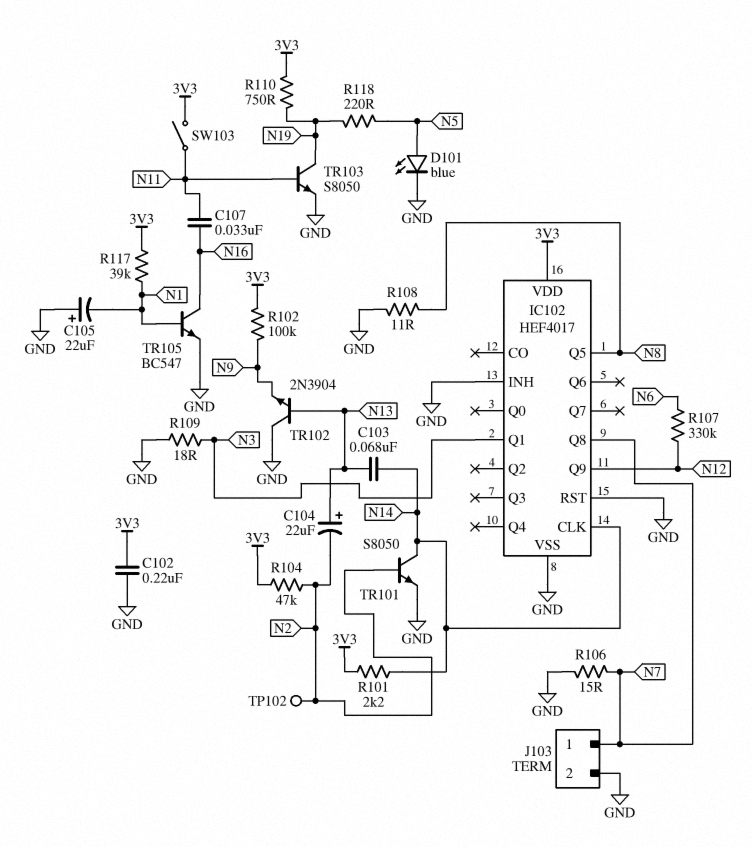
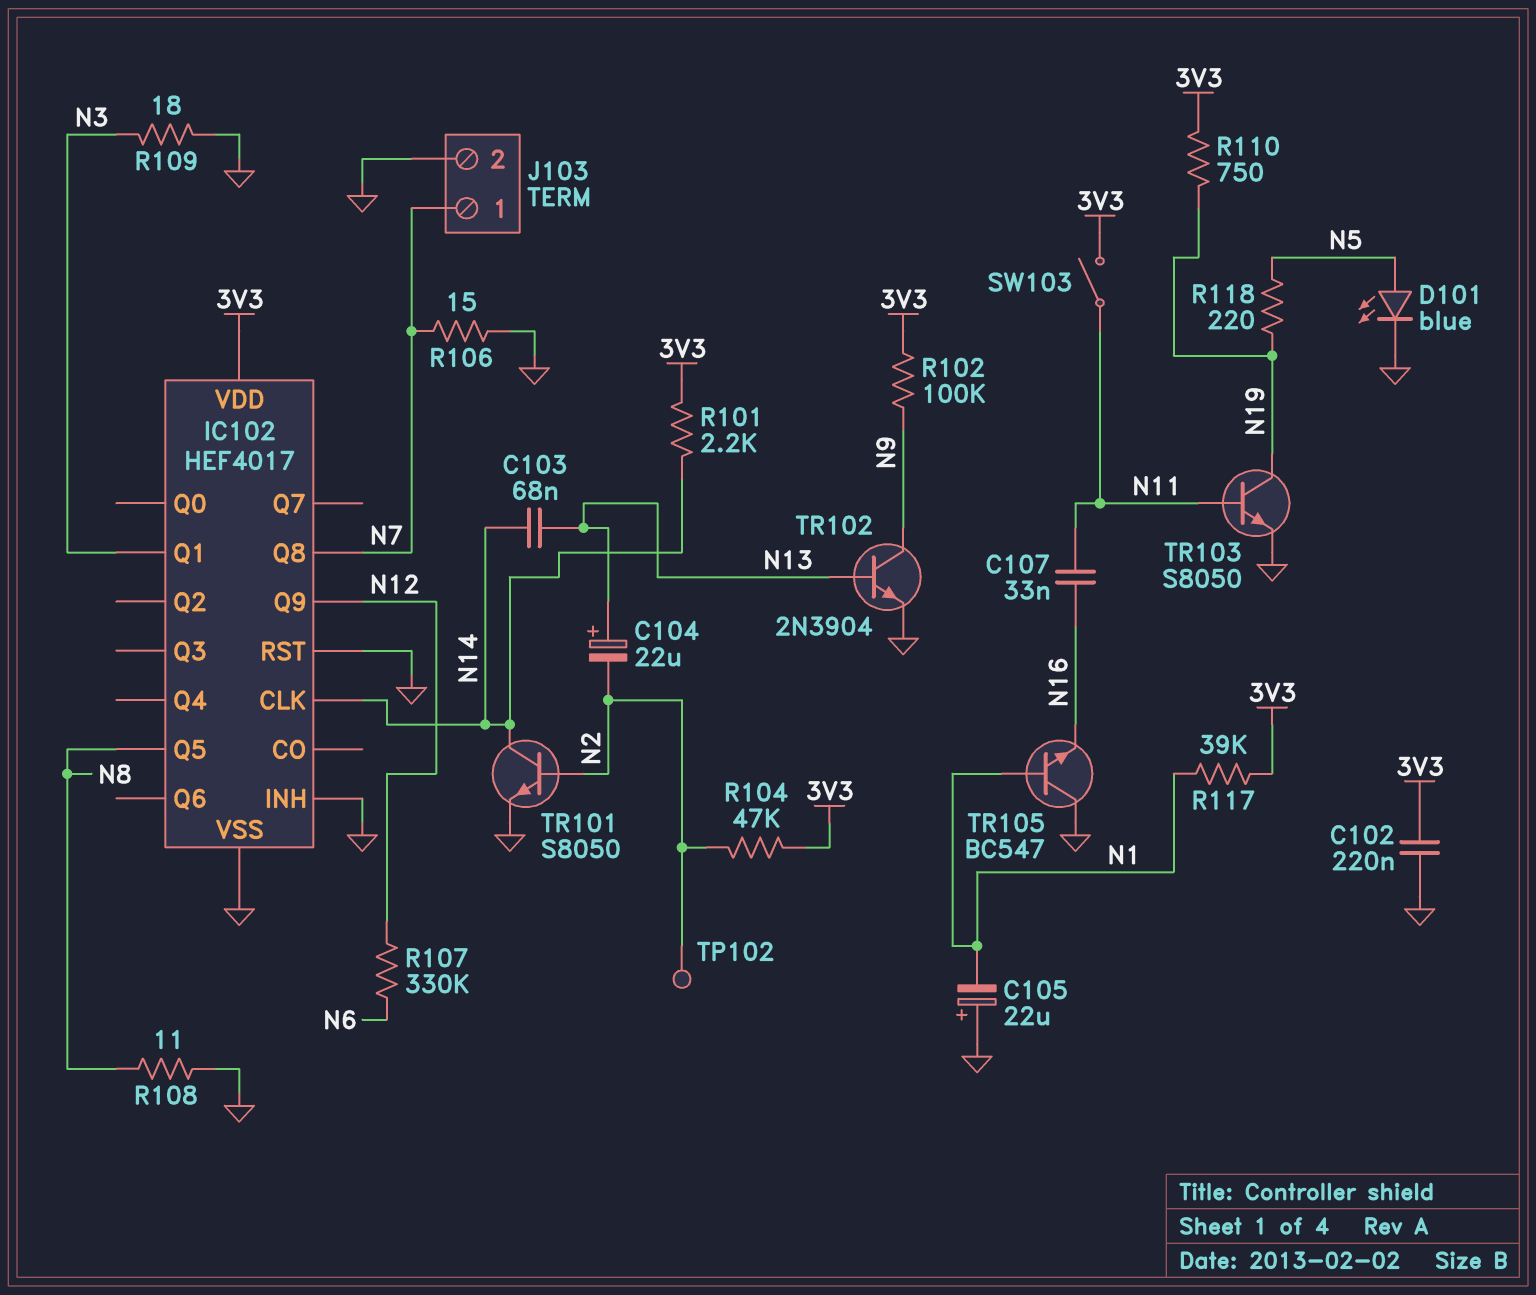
TR102: NPN 2N3904 (B N13, C GND, E N9) -> NPN 2N3904 (B N13, C N9, E GND)
TR105: NPN BC547 (B N1, C N16, E GND) -> NPN BC547 (B N1, C GND, E N16)

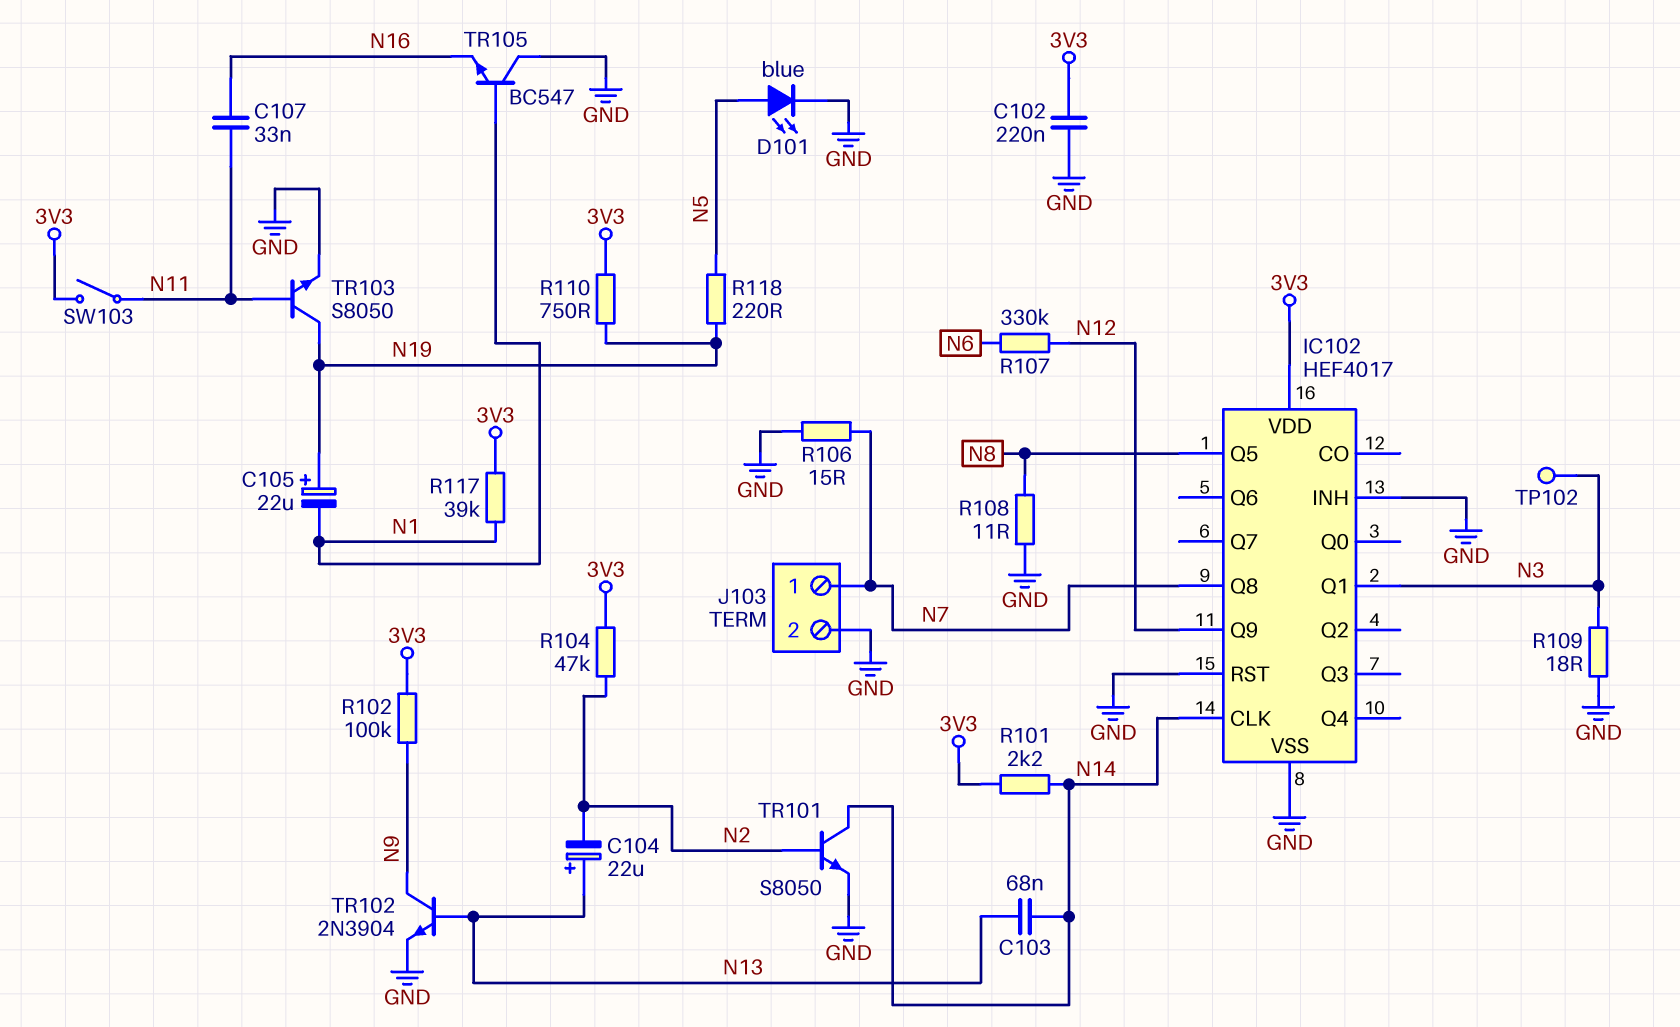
C105: 22uF (plus GND, minus N1) -> 22uF (plus N19, minus N1)
TP102: test point (N2) -> test point (N3)

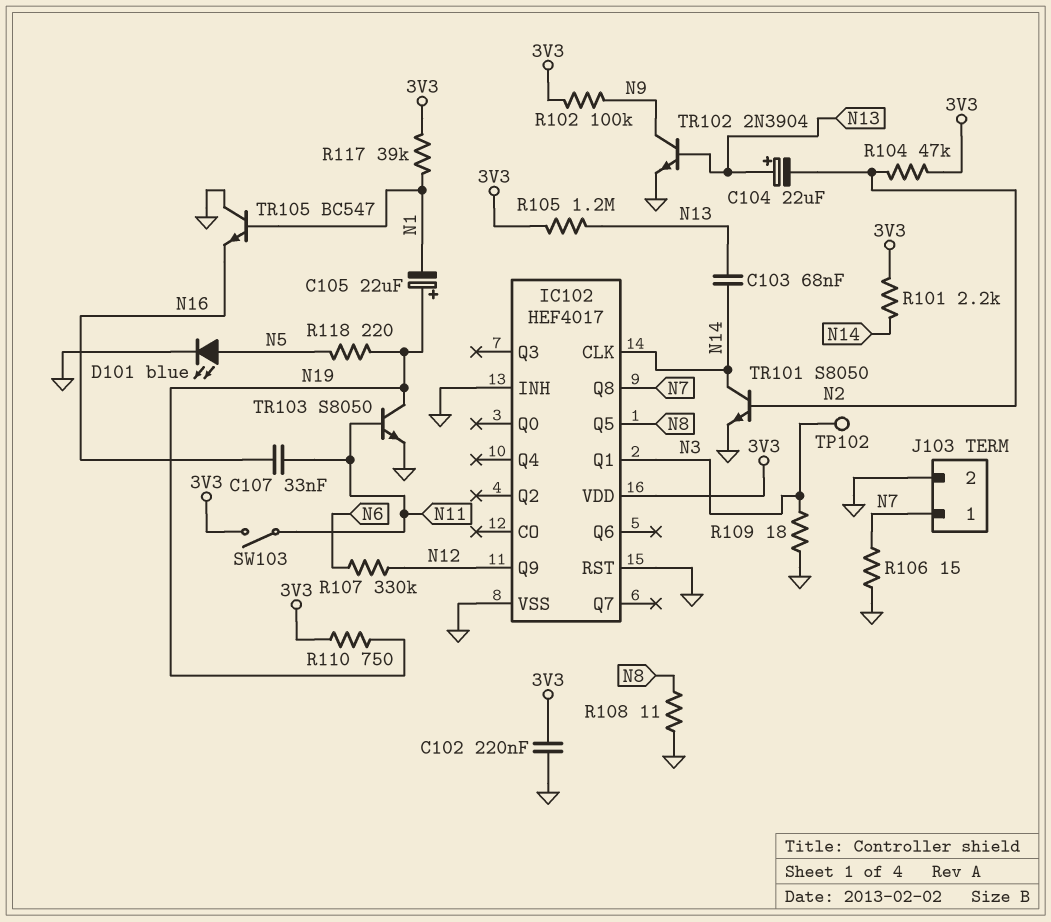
R105: none -> 1.2M (3V3, N13)

